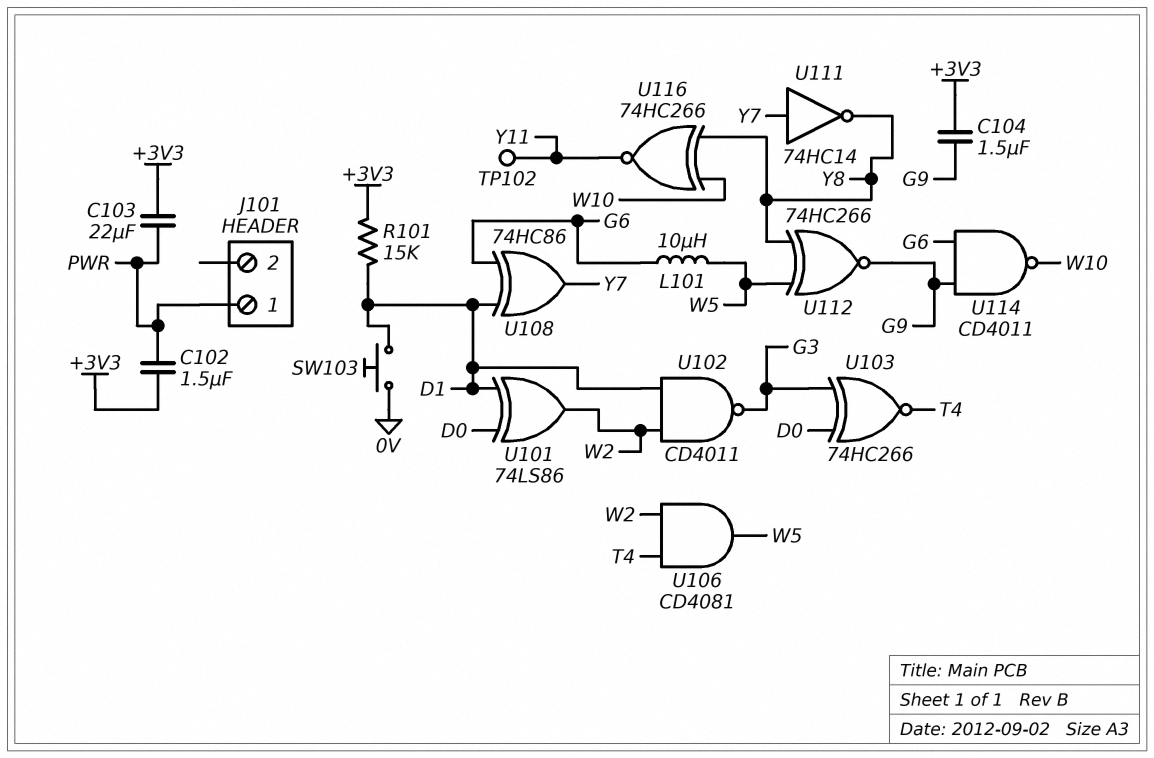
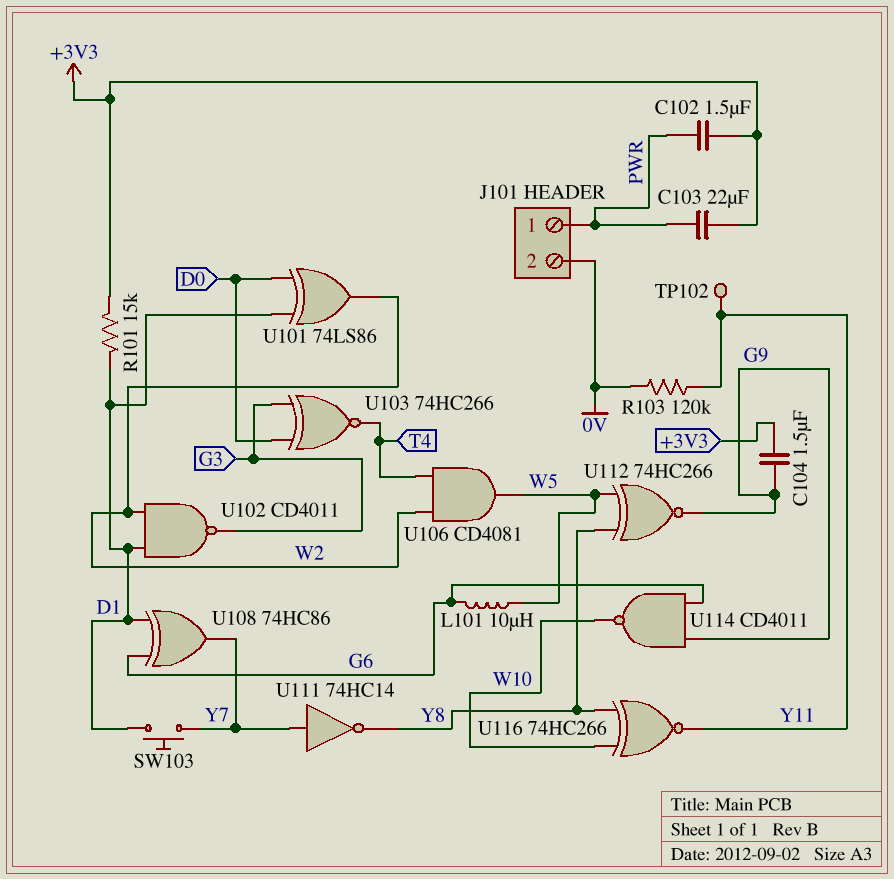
J101 pin 2: none -> 0V
R103: none -> 120k (0V, Y11)
SW103: button (0V, D1) -> button (D1, Y7)

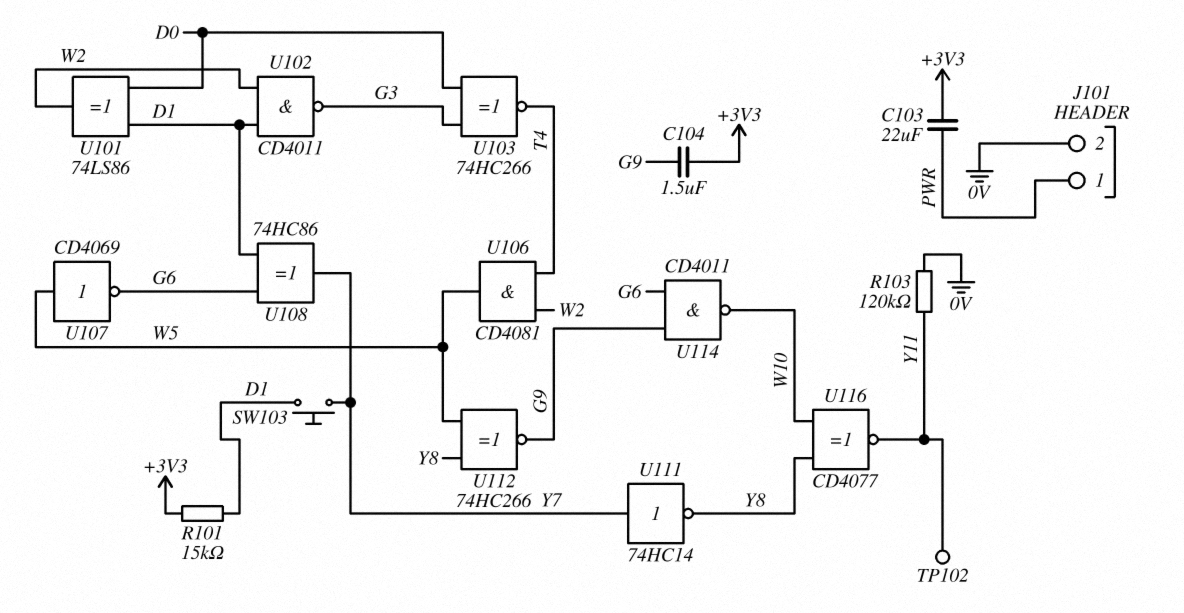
C102: 1.5uF (+3V3, PWR) -> none
L101: 10uH (G6, W5) -> none
U107: none -> NOT CD4069 (in W5, out G6)
U116: XNOR 74HC266 (in W10, in Y8, out Y11) -> XNOR CD4077 (in W10, in Y8, out Y11)

